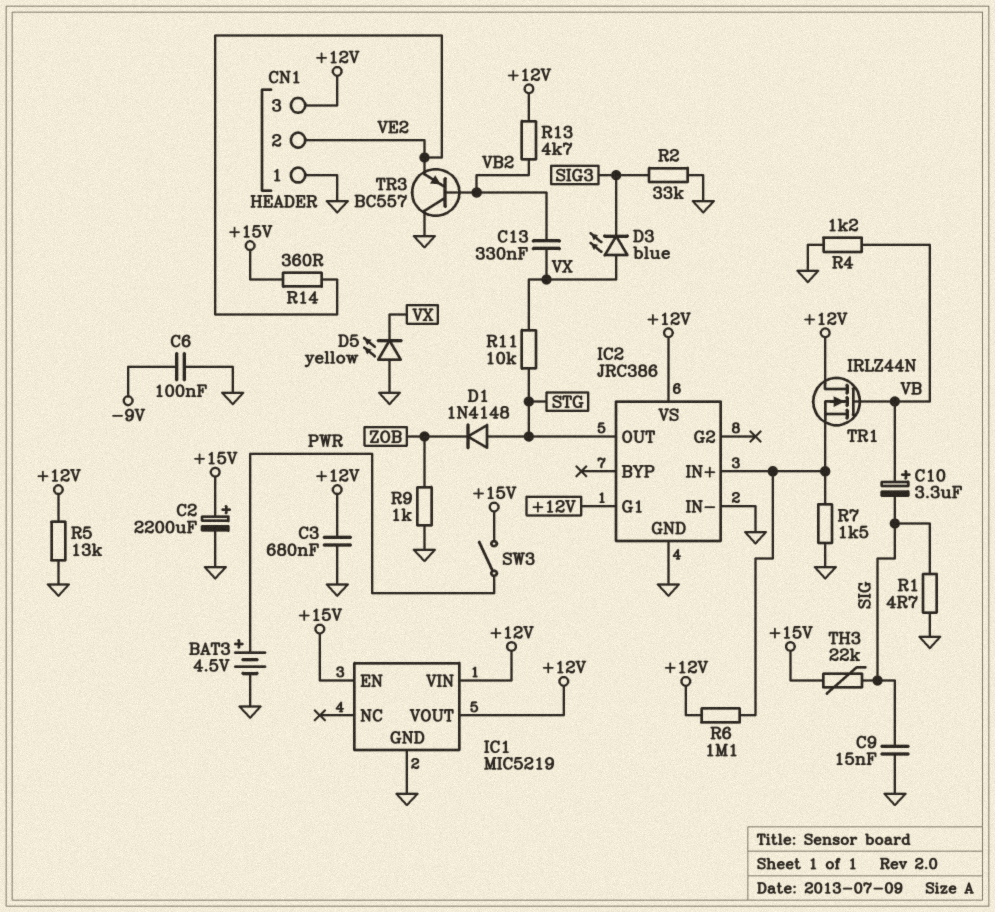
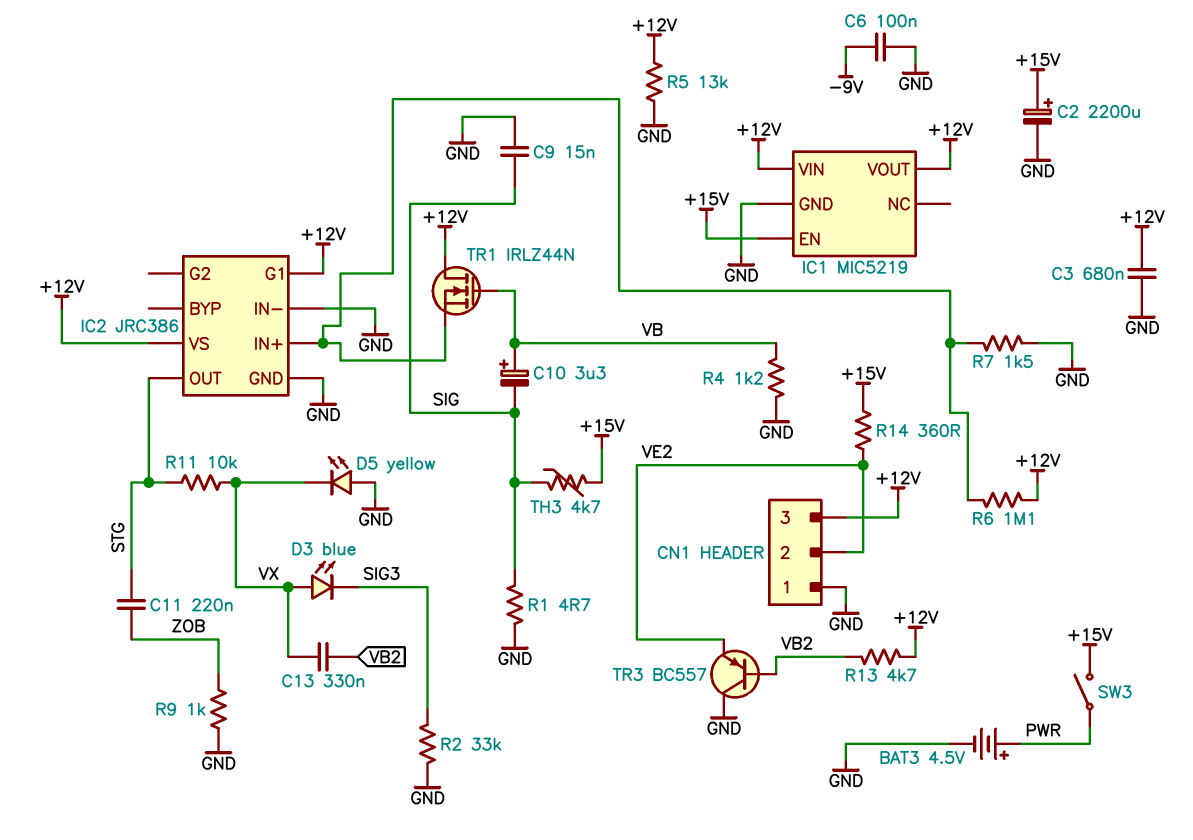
C11: none -> 220nF (STG, ZOB)
D1: diode 1N4148 (A STG, K ZOB) -> none
TH3: 22k (+15V, SIG) -> 4.7k (+15V, SIG)

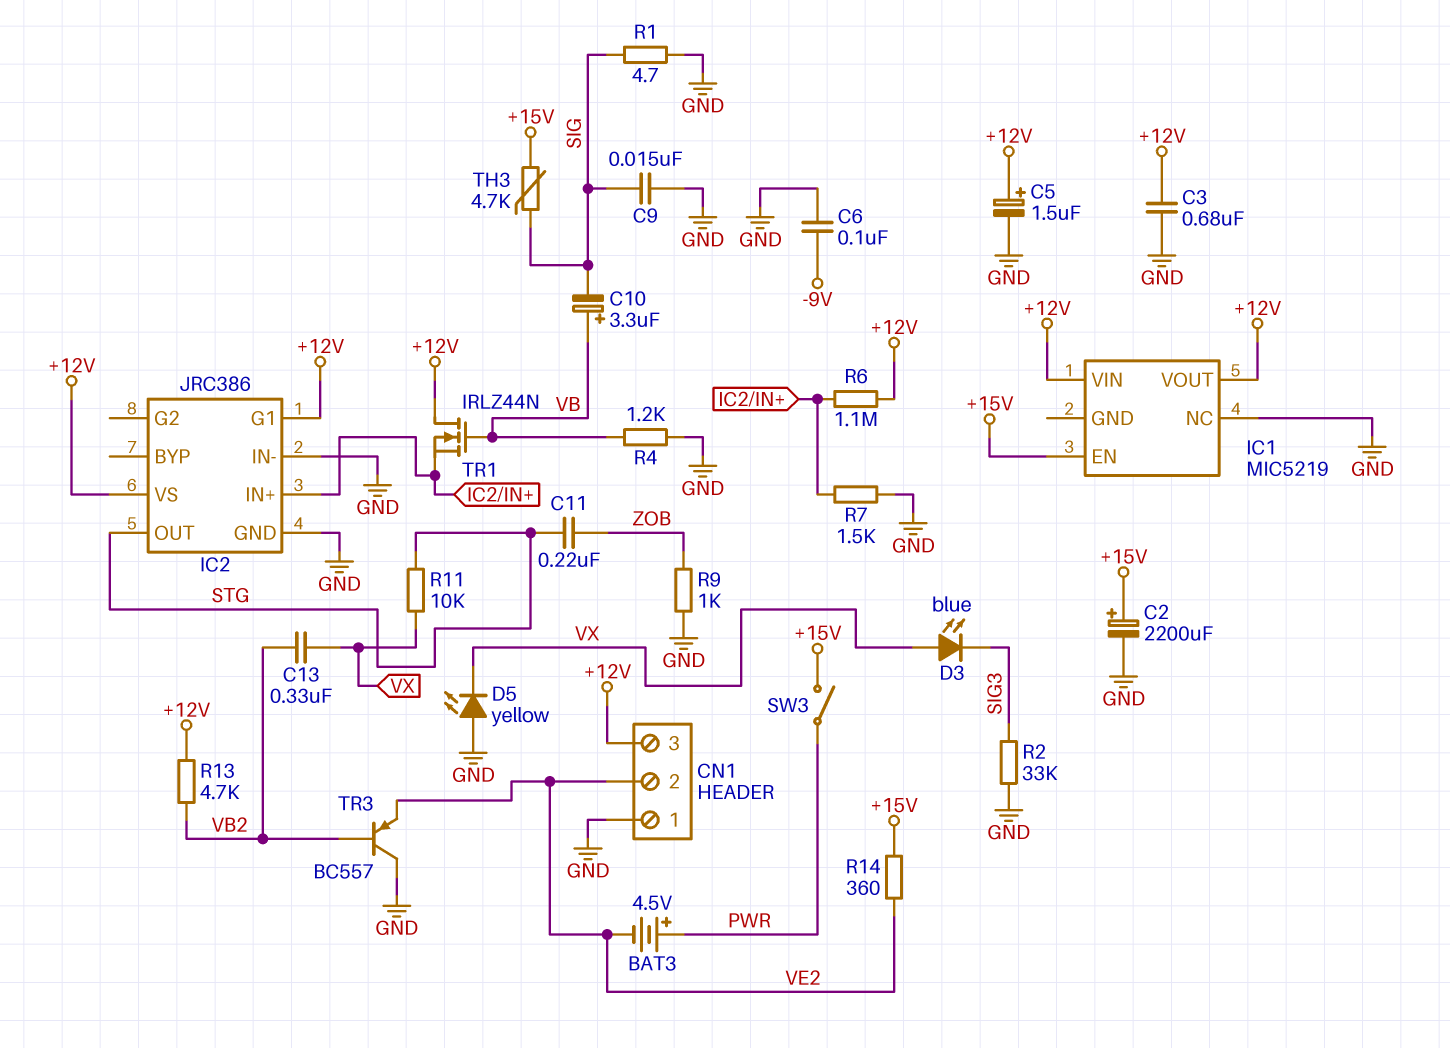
BAT3: 4.5V (plus PWR, minus GND) -> 4.5V (plus PWR, minus VE2)
C5: none -> 1.5uF (plus +12V, minus GND)
IC1 pin GND: GND -> none
IC1 pin NC: none -> GND
R5: 13k (+12V, GND) -> none

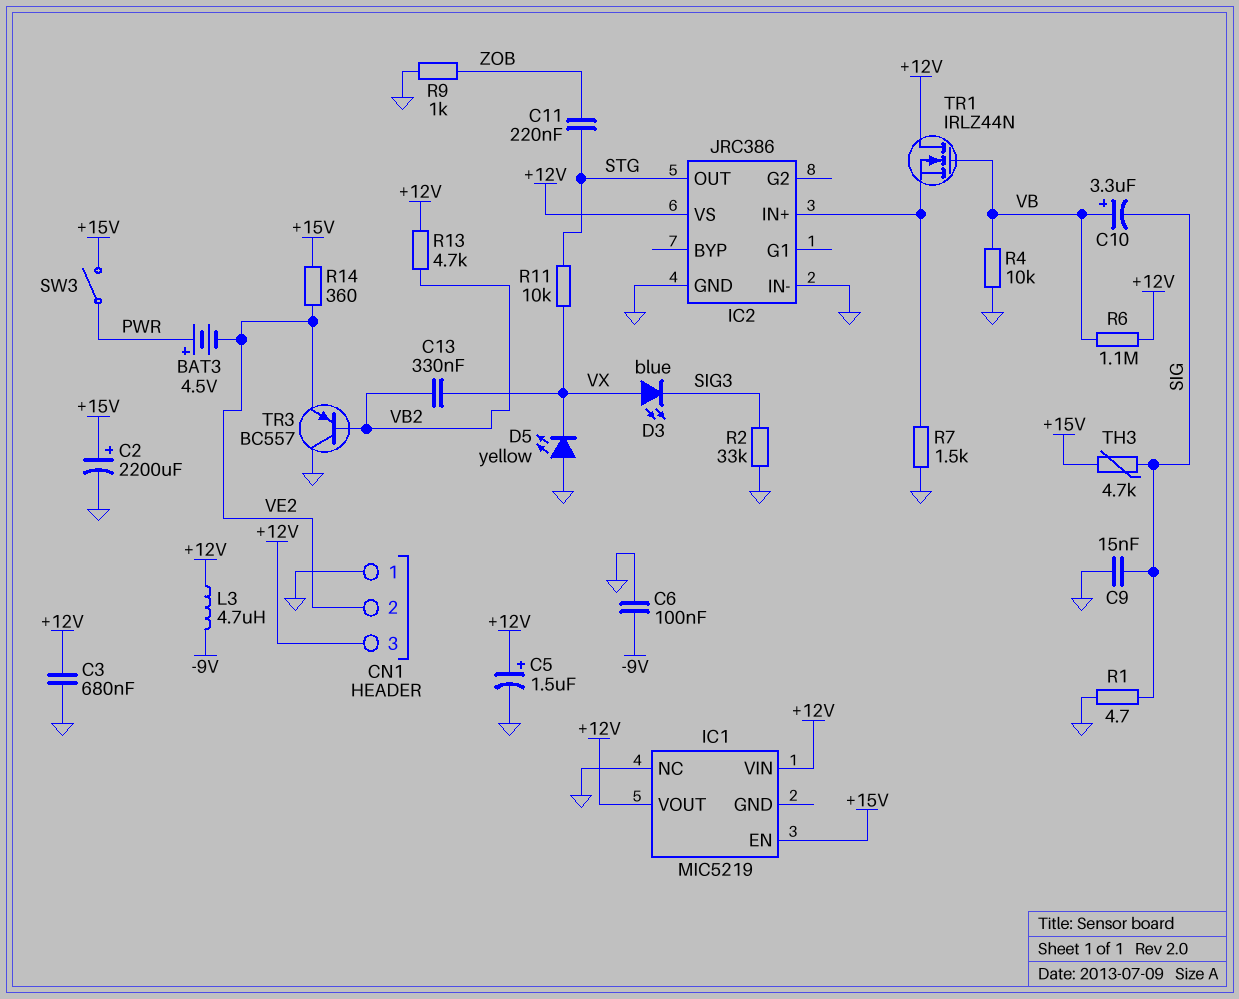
IC2 pin G1: +12V -> none
L3: none -> 4.7uH (+12V, -9V)
R4: 1.2k (GND, VB) -> 10k (GND, VB)
R6: 1.1M (+12V, IC2/IN+) -> 1.1M (+12V, VB)

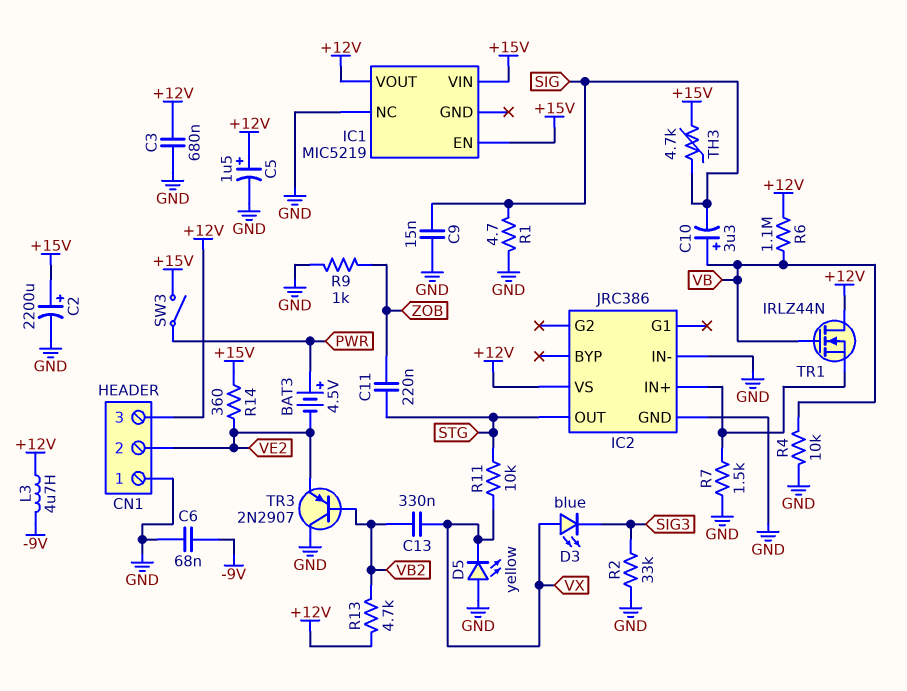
C6: 100nF (-9V, GND) -> 68nF (-9V, GND)
IC1 pin VIN: +12V -> +15V
TR3: PNP BC557 (B VB2, C GND, E VE2) -> PNP 2N2907 (B VB2, C GND, E VE2)

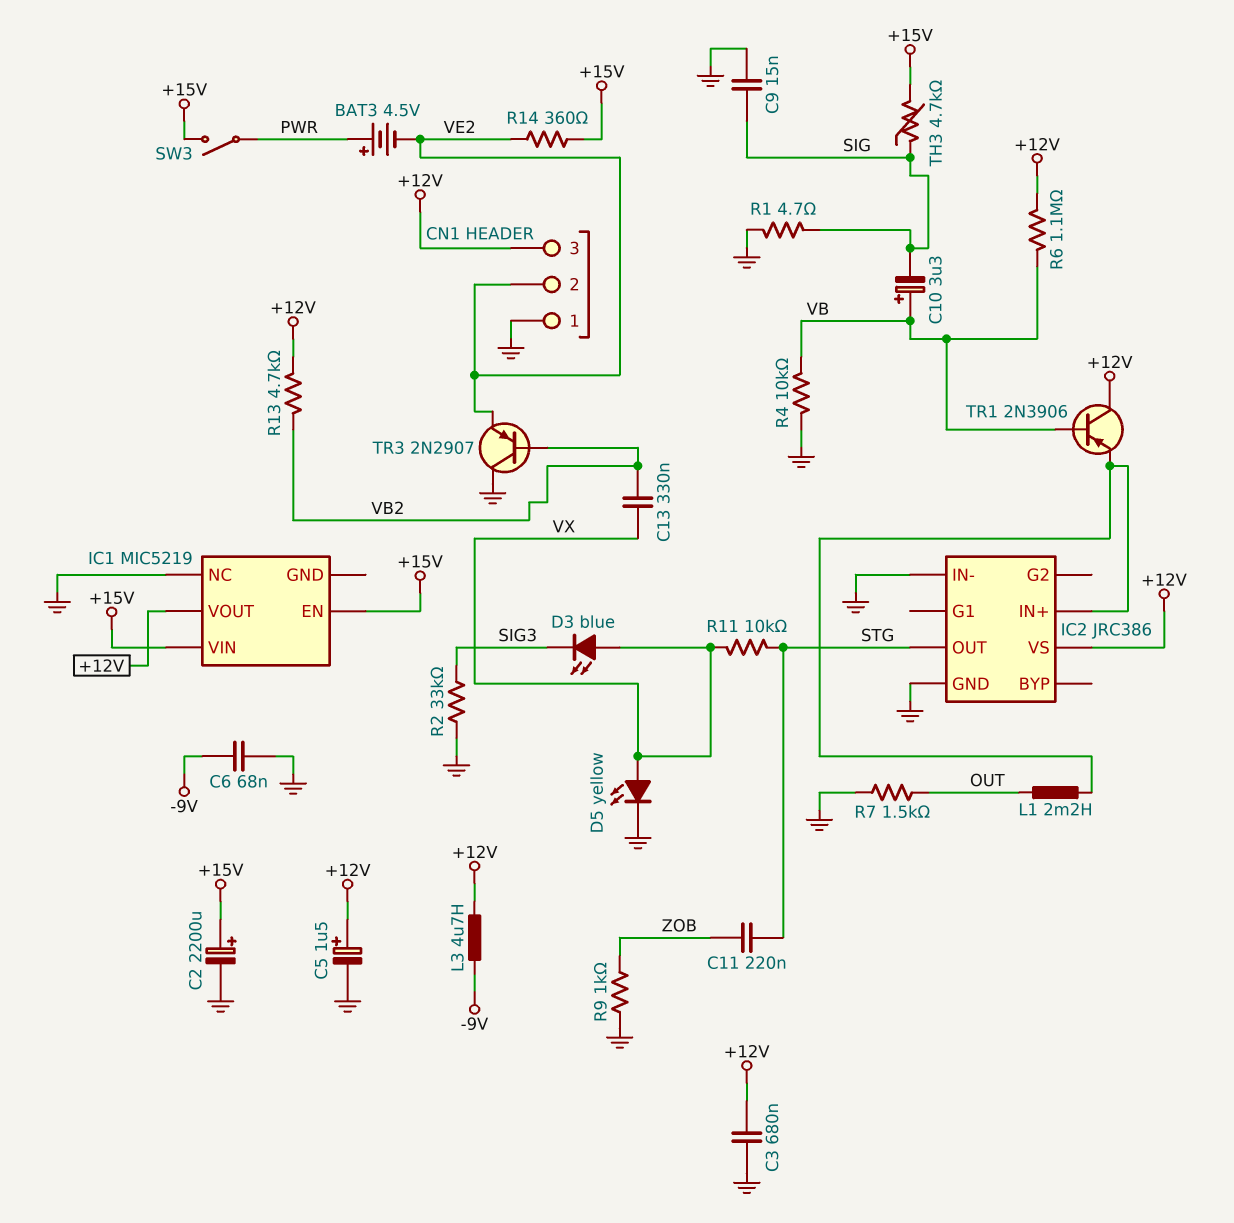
D5: LED yellow (A GND, K VX) -> LED yellow (A VX, K GND)
L1: none -> 2.2mH (IC2/IN+, OUT)
R7: 1.5k (GND, IC2/IN+) -> 1.5k (GND, OUT)
TR1: NMOS IRLZ44N (G VB, D +12V, S IC2/IN+) -> PNP 2N3906 (B VB, C +12V, E IC2/IN+)

